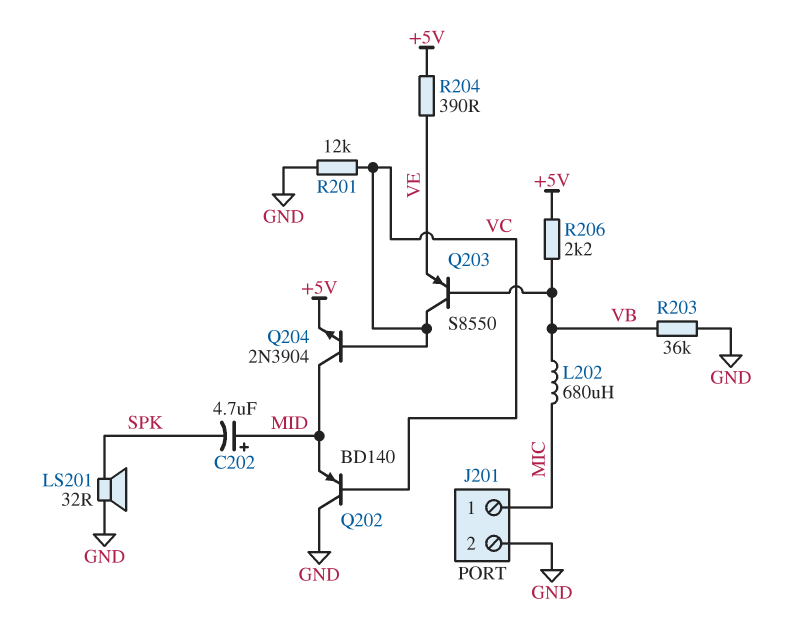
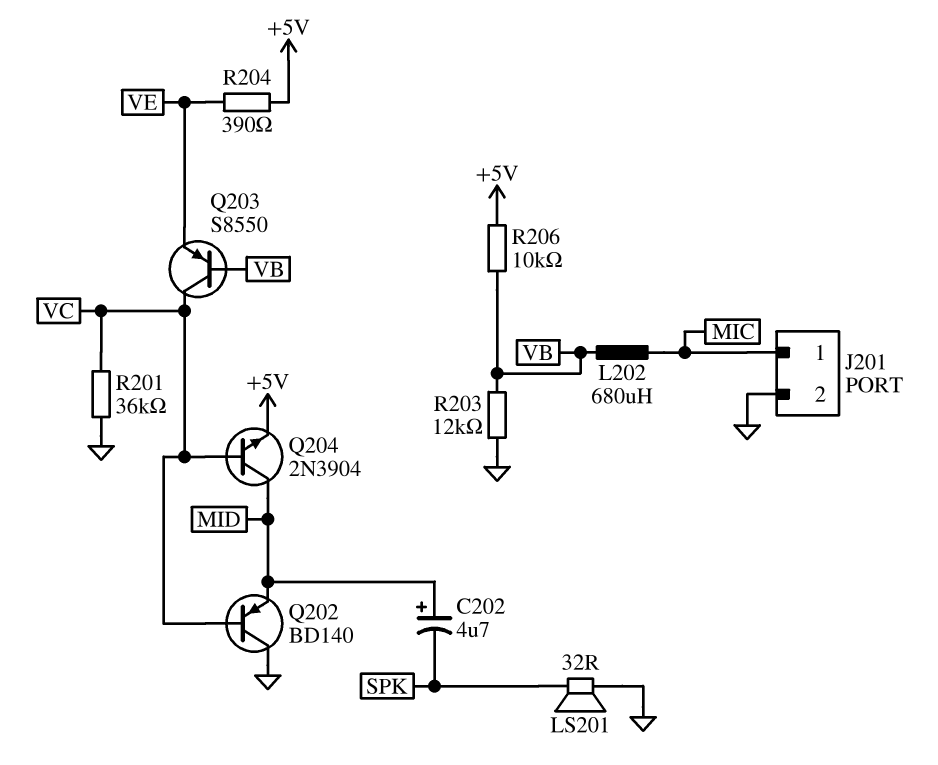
R201: 12k (GND, VC) -> 36k (GND, VC)
R203: 36k (GND, VB) -> 12k (GND, VB)
R206: 2.2k (+5V, VB) -> 10k (+5V, VB)

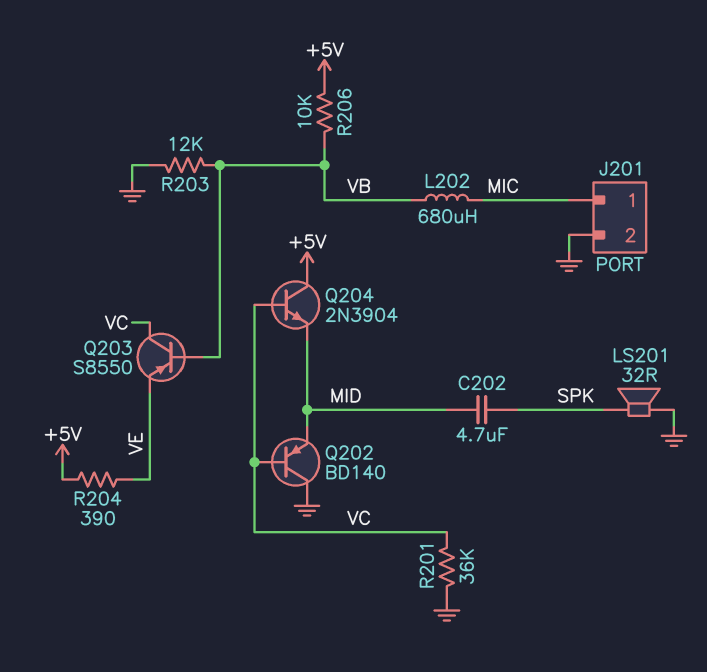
C202: 4.7uF (plus MID, minus SPK) -> 4.7uF (MID, SPK)
Q204: NPN 2N3904 (B VC, C MID, E +5V) -> NPN 2N3904 (B VC, C +5V, E MID)

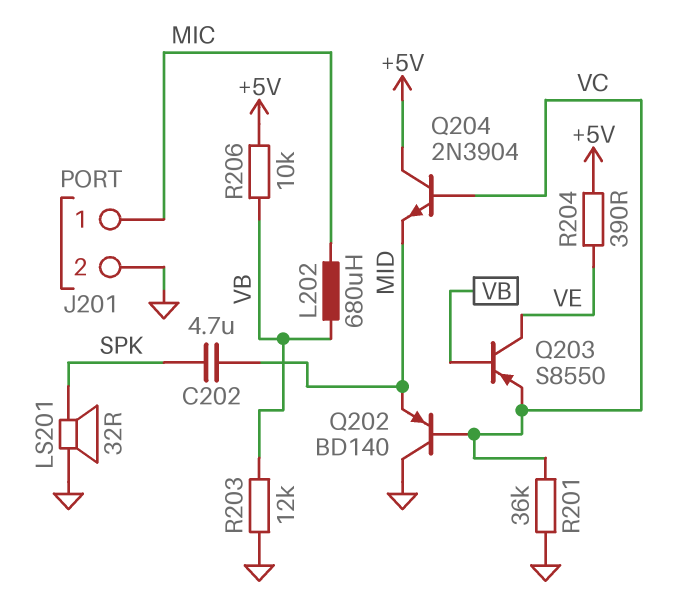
Q203: PNP S8550 (B VB, C VC, E VE) -> PNP S8550 (B VB, C VE, E VC)

